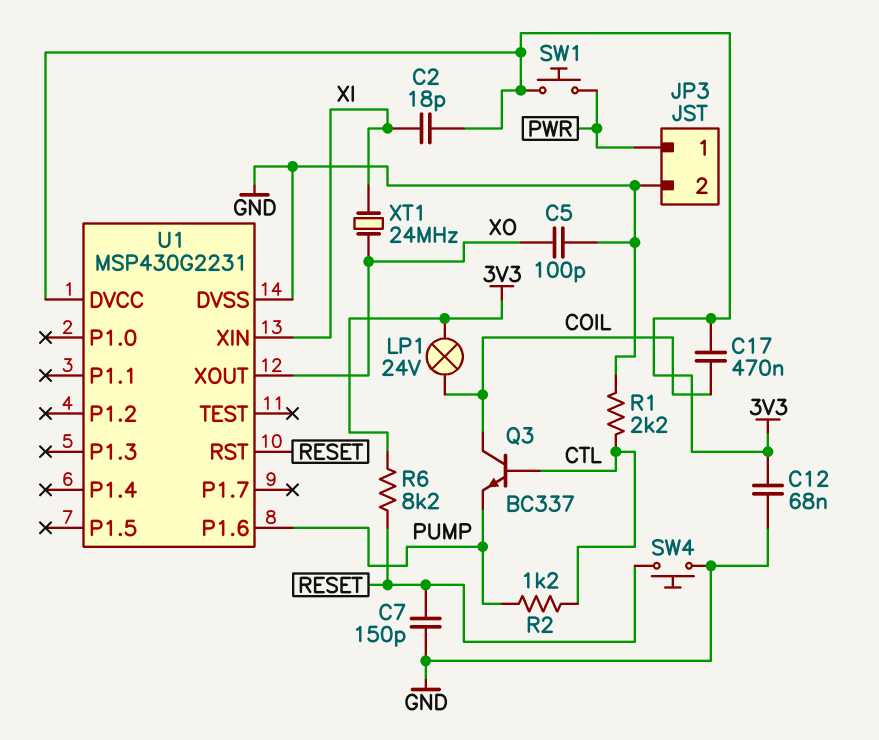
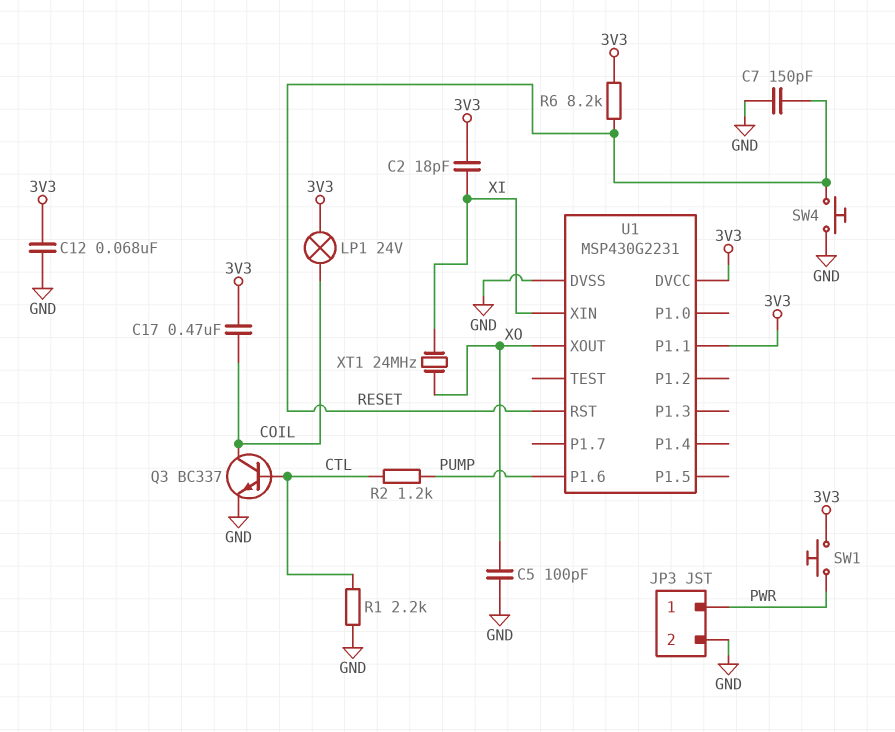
Q3: NPN BC337 (B CTL, C COIL, E PUMP) -> NPN BC337 (B CTL, C COIL, E GND)
U1 pin P1.1: none -> 3V3

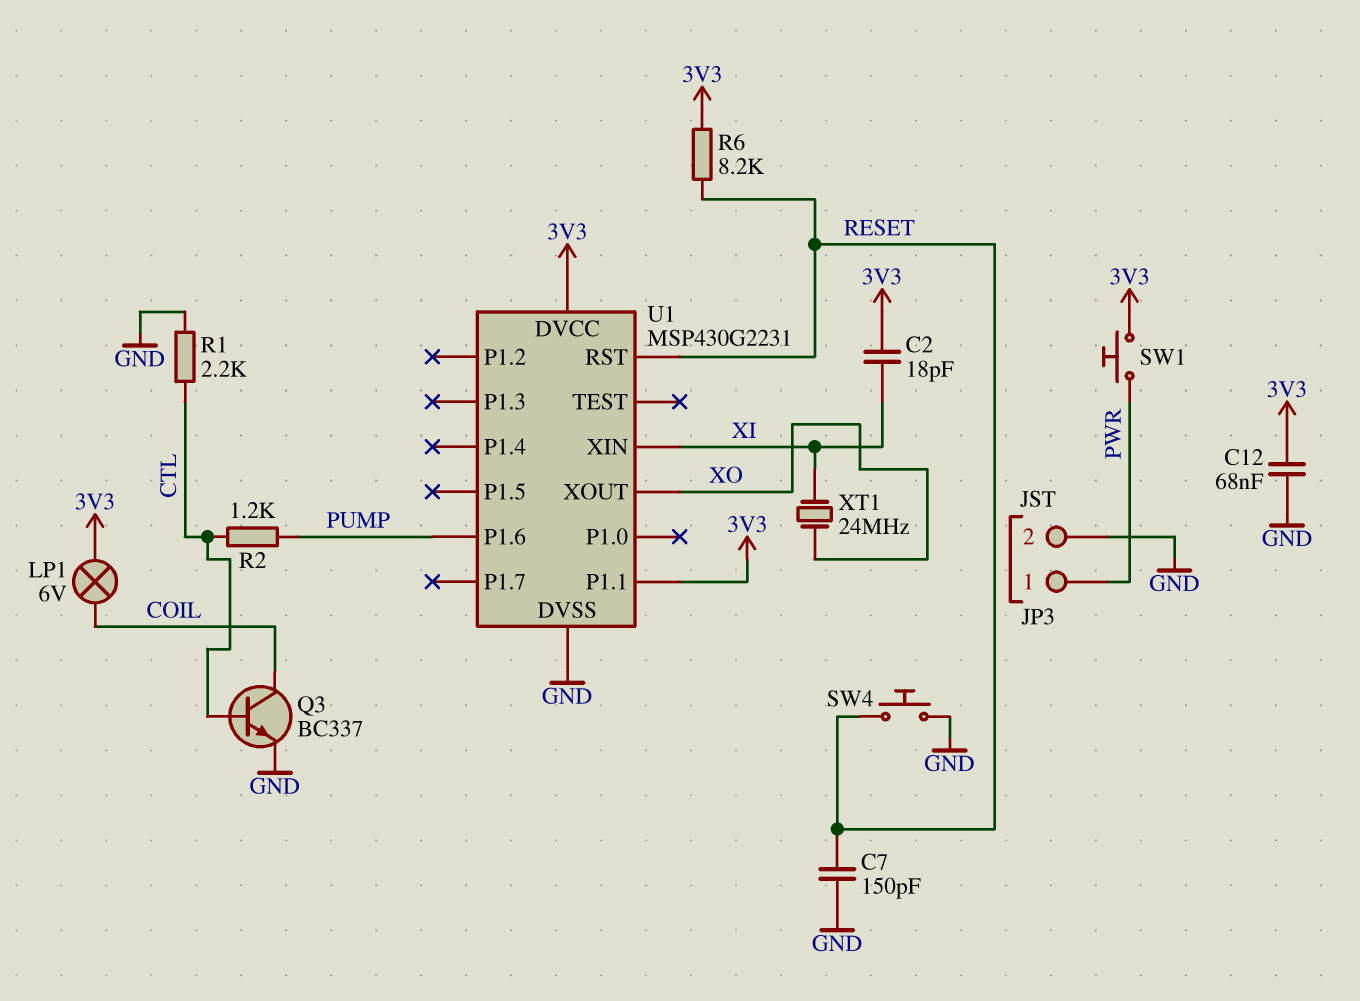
C5: 100pF (GND, XO) -> none
C17: 470nF (3V3, COIL) -> none
LP1: lamp 24V (3V3, COIL) -> lamp 6V (3V3, COIL)

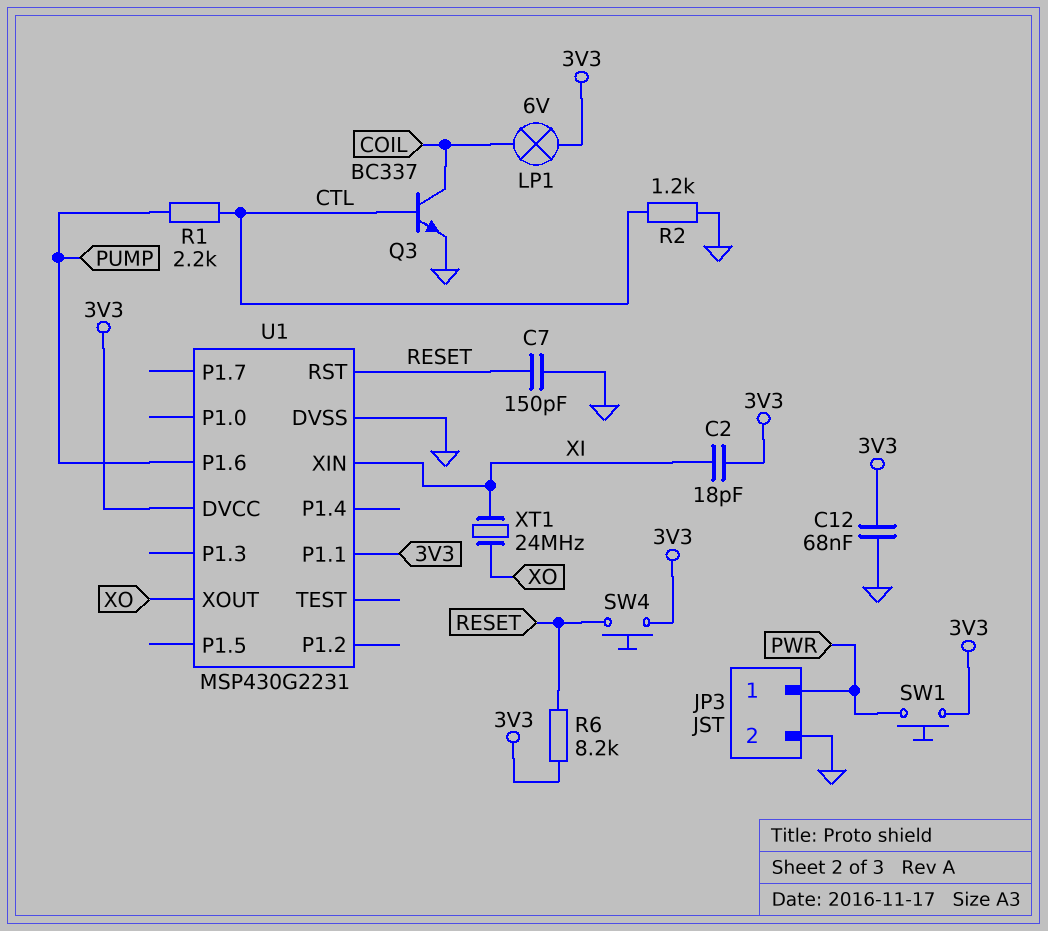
R1: 2.2k (CTL, GND) -> 2.2k (CTL, PUMP)
R2: 1.2k (CTL, PUMP) -> 1.2k (CTL, GND)
SW4: button (GND, RESET) -> button (3V3, RESET)

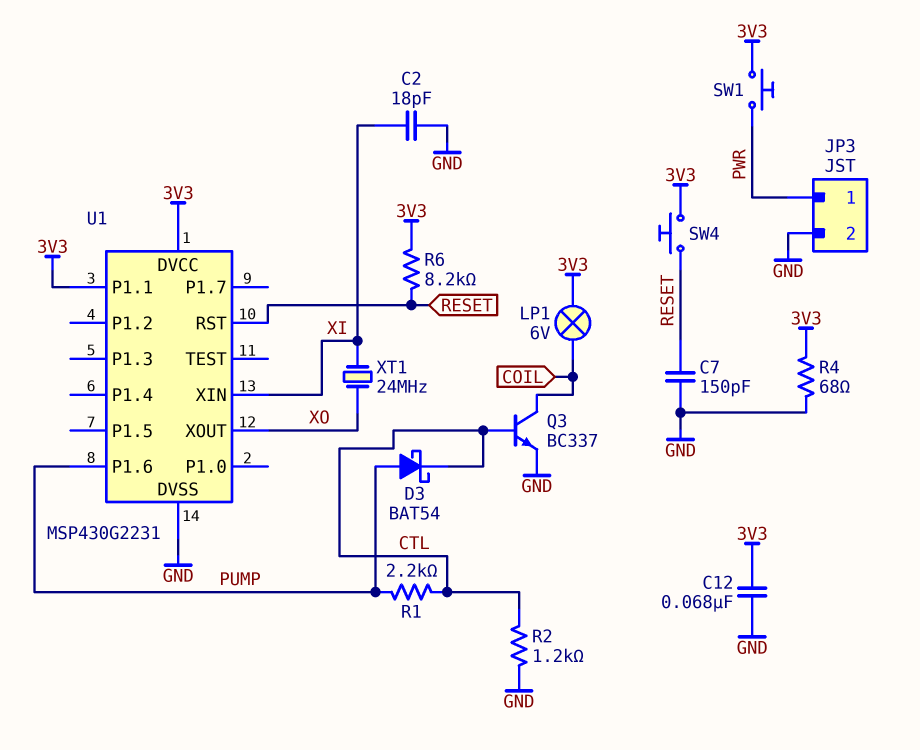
C2: 18pF (3V3, XI) -> 18pF (GND, XI)
D3: none -> schottky BAT54 (A PUMP, K CTL)
R4: none -> 68 (3V3, GND)

